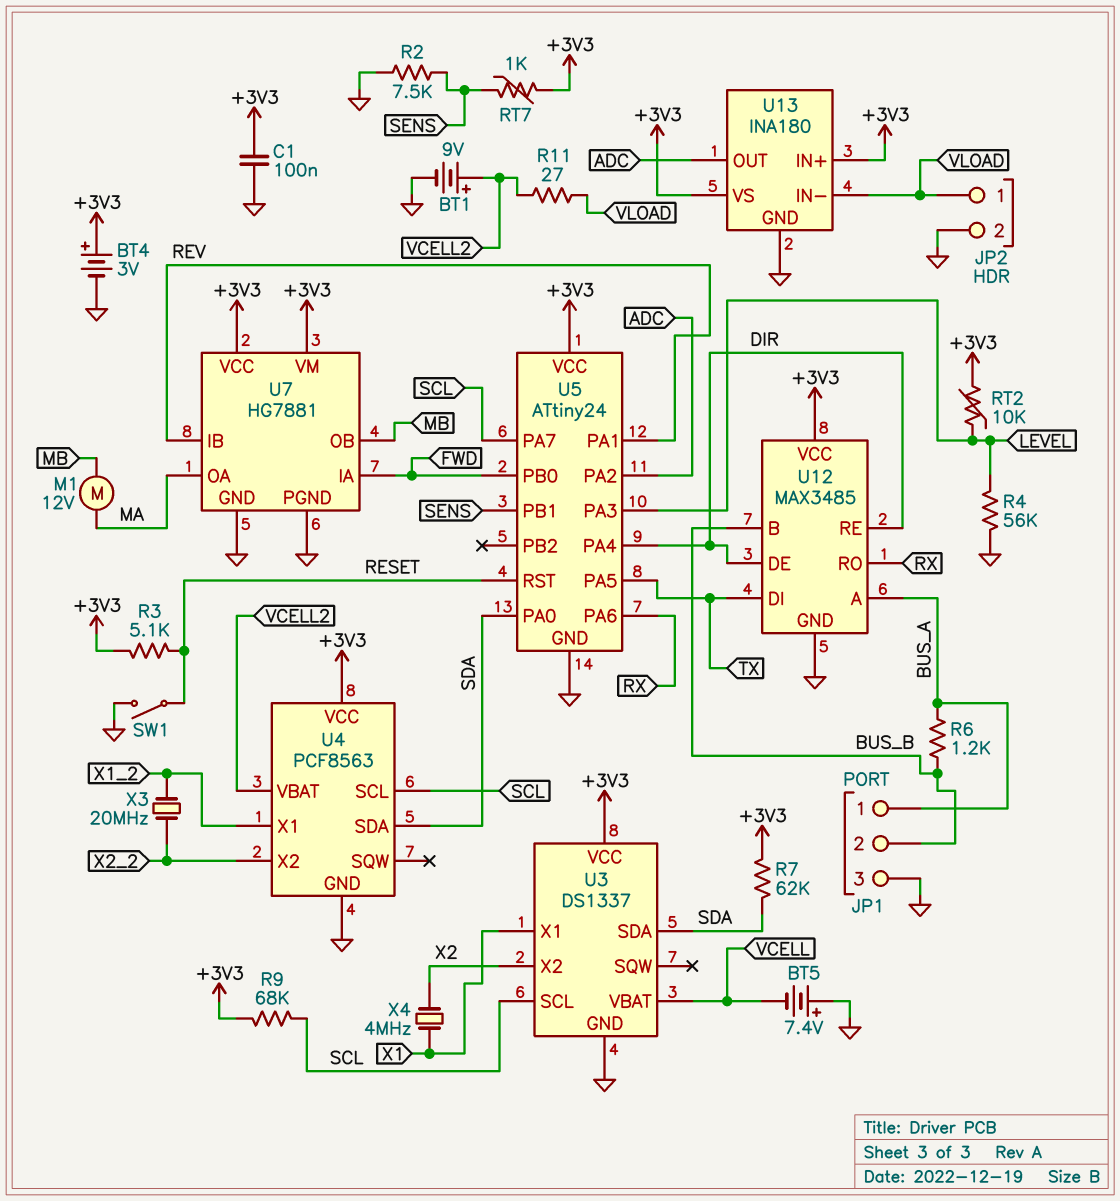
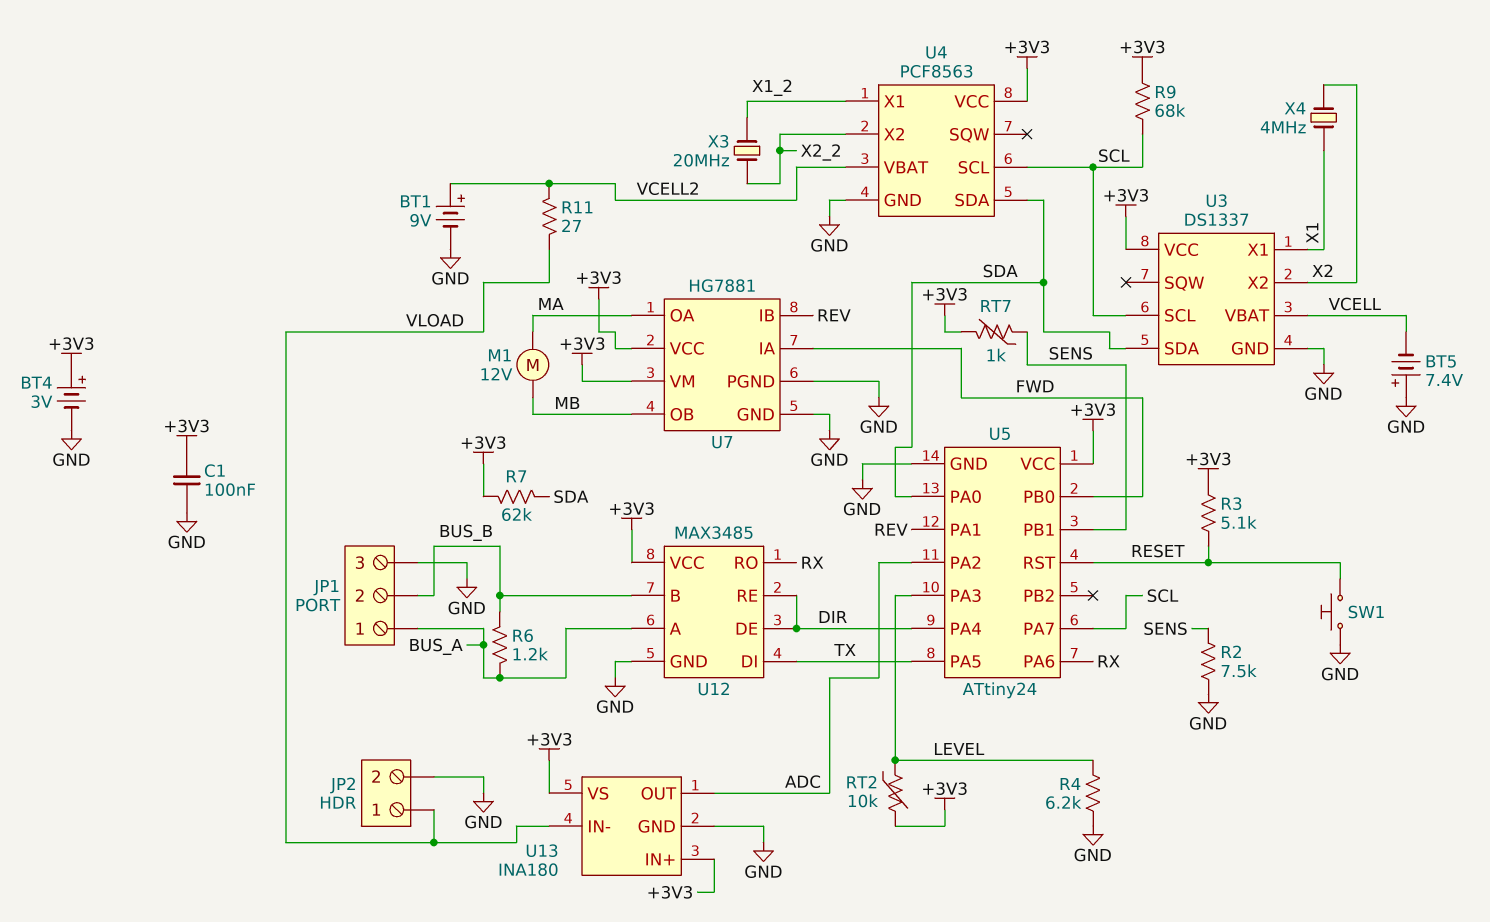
R4: 56k (GND, LEVEL) -> 6.2k (GND, LEVEL)
SW1: switch (GND, RESET) -> button (GND, RESET)

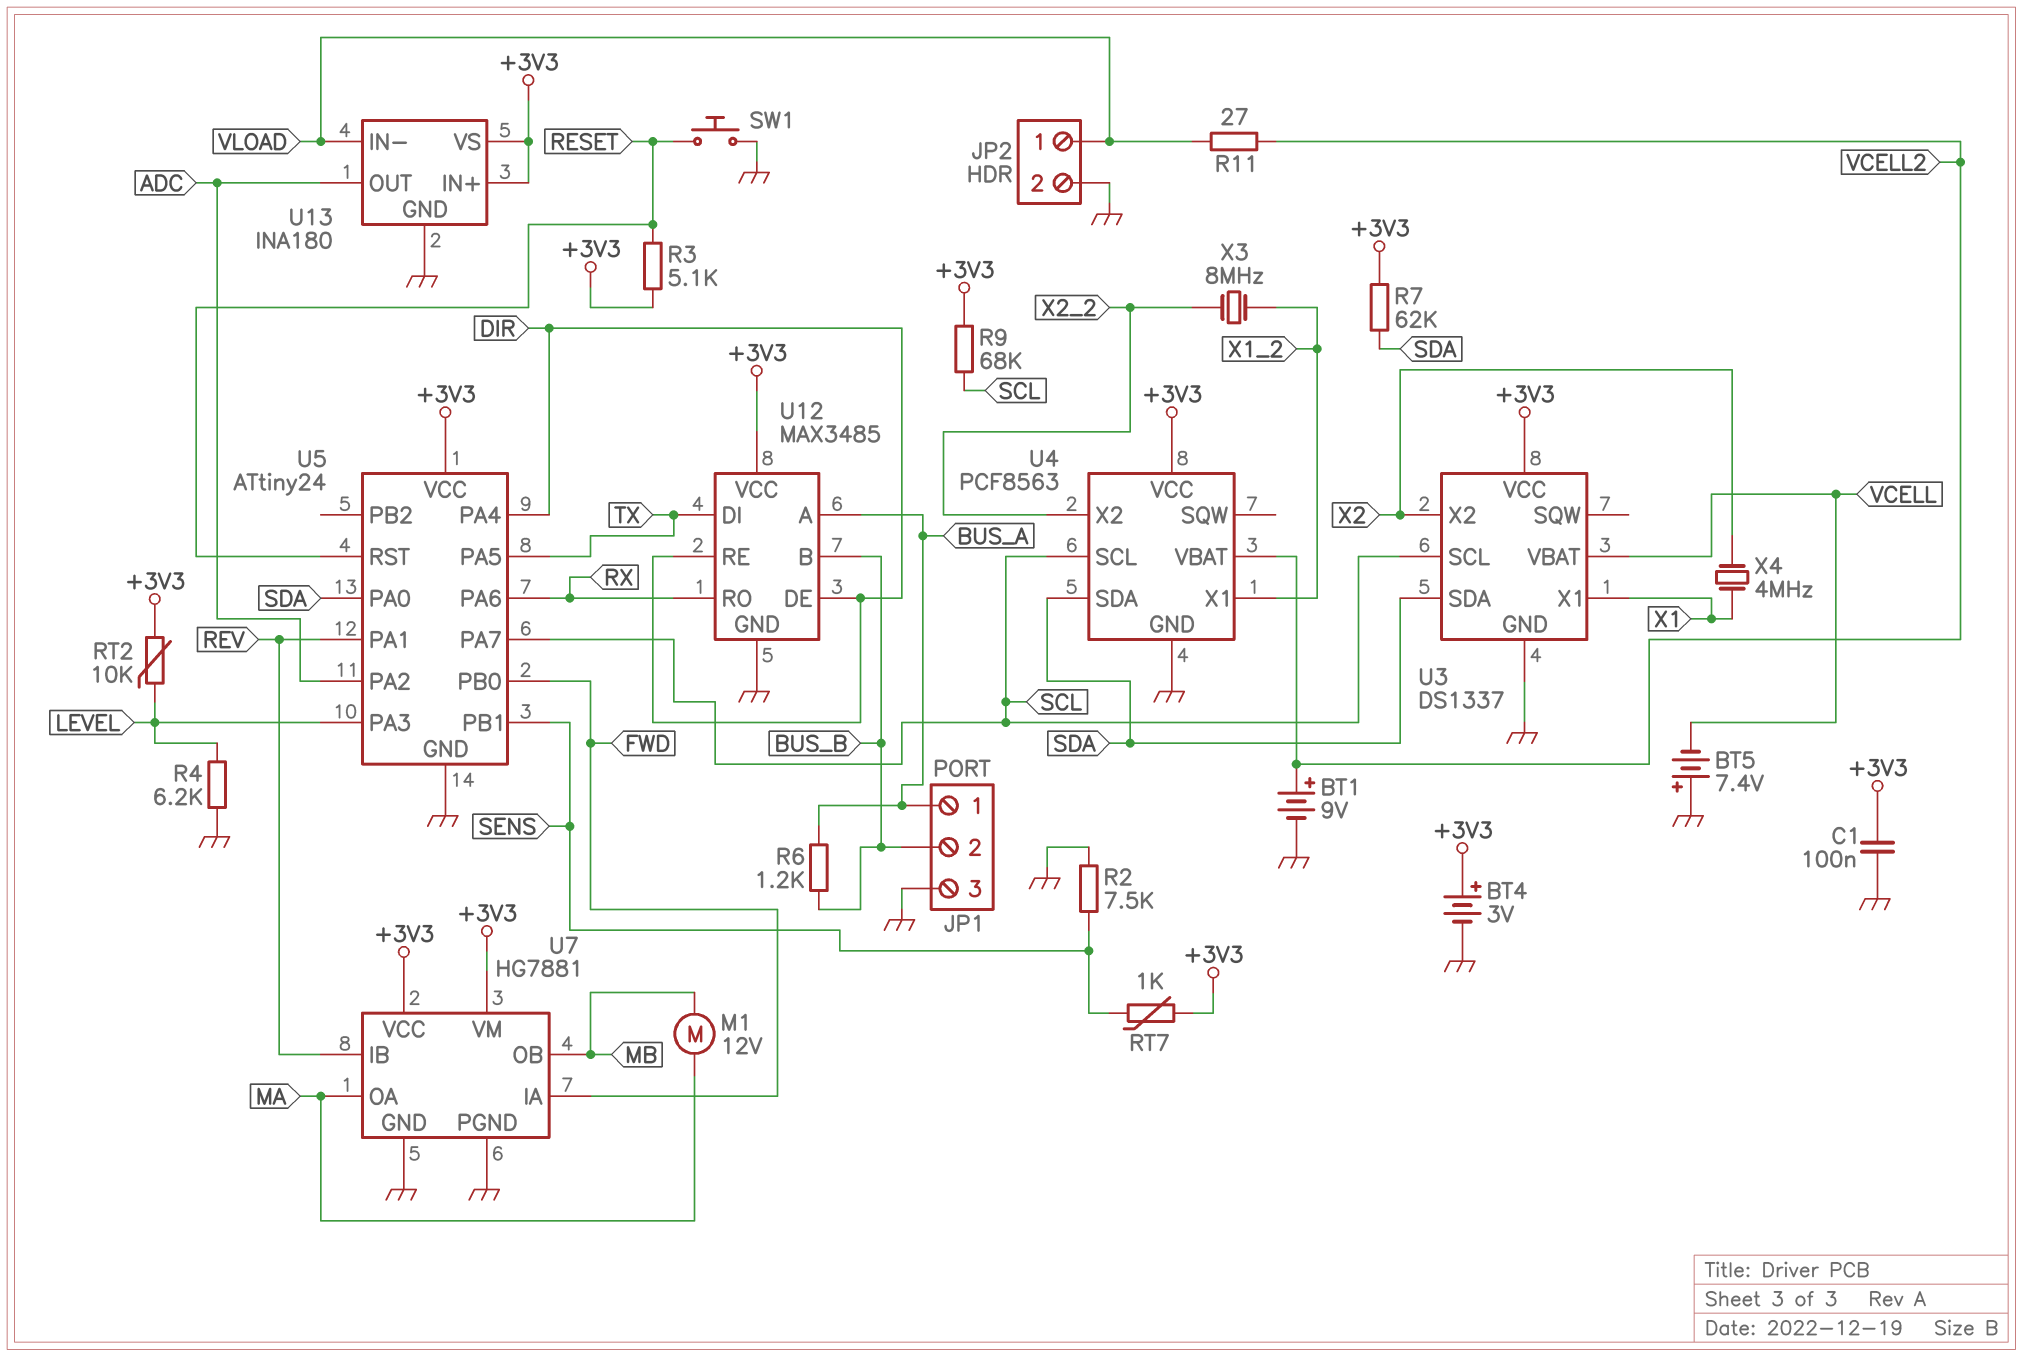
X3: 20MHz (X1_2, X2_2) -> 8MHz (X1_2, X2_2)

